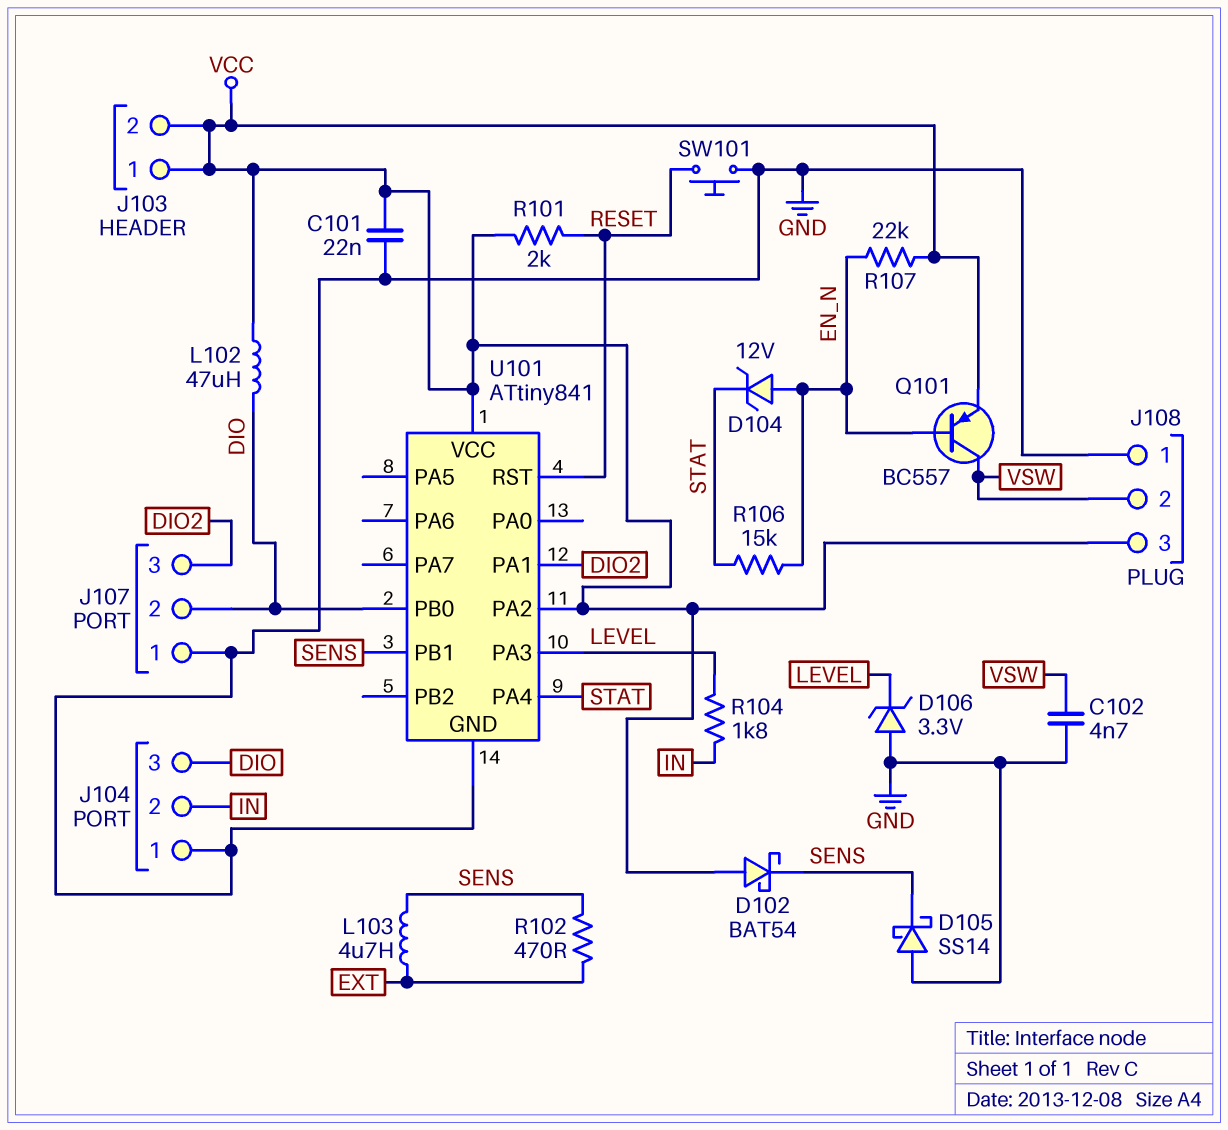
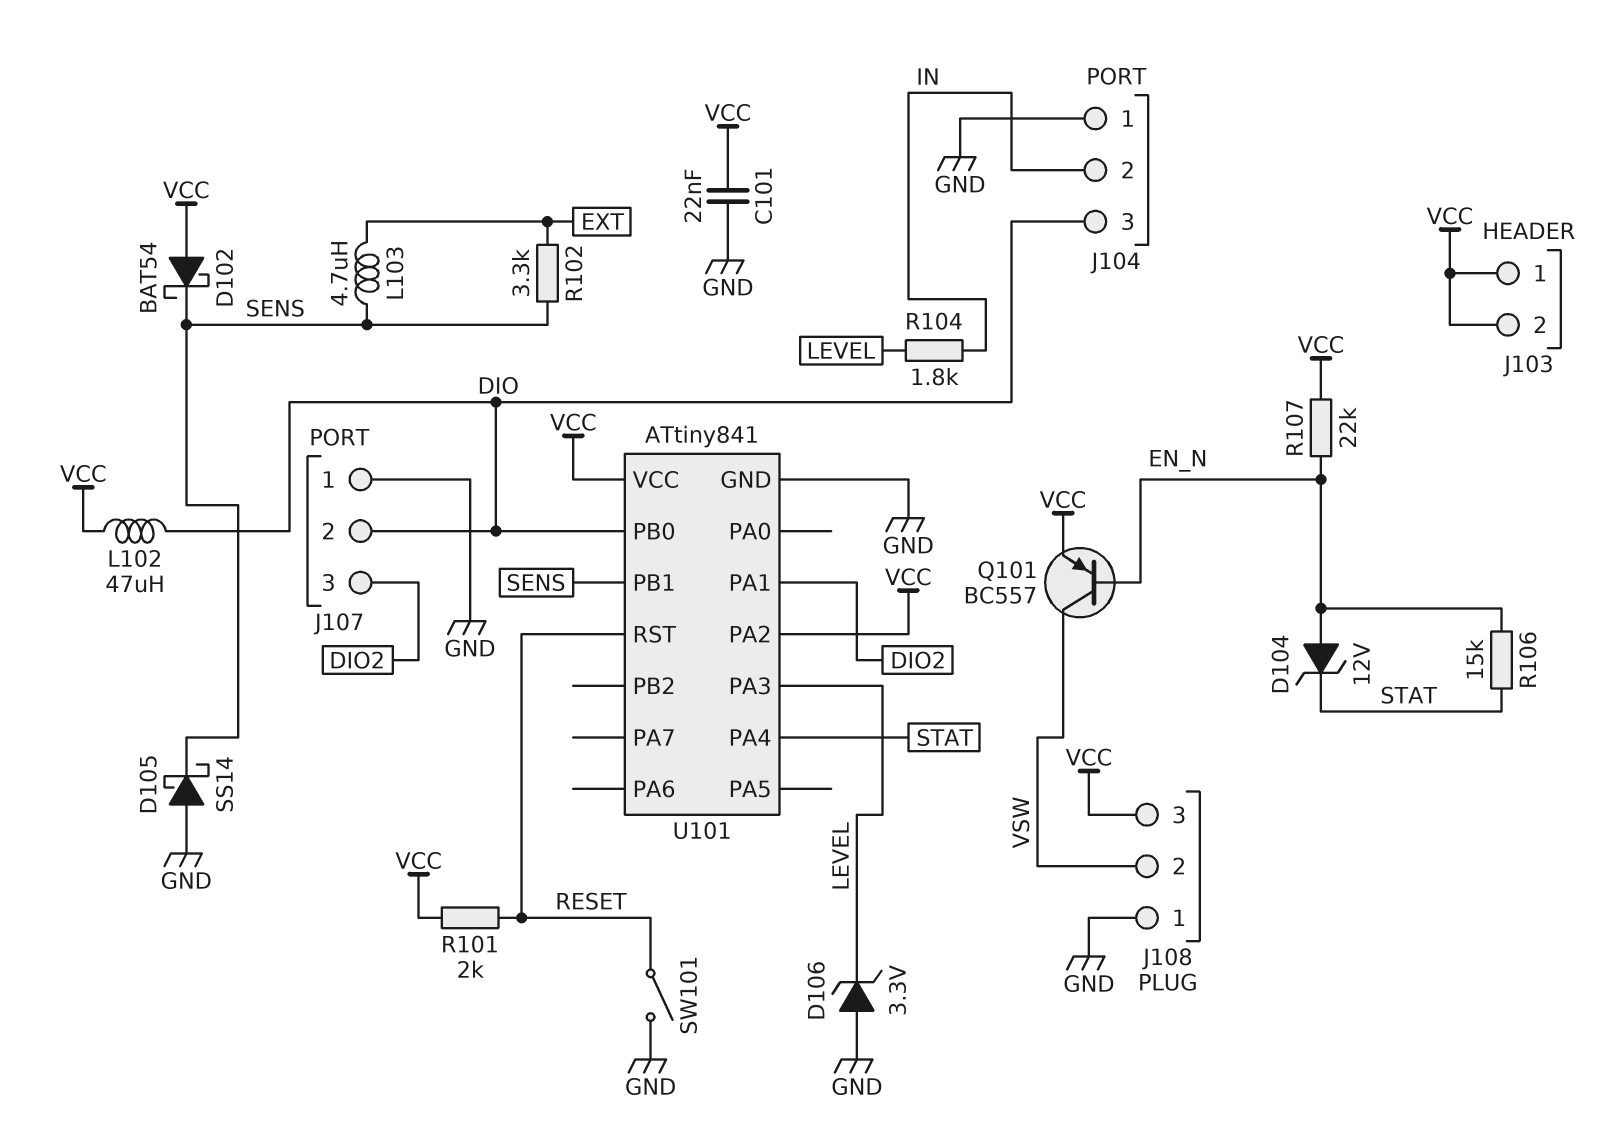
C102: 4.7nF (GND, VSW) -> none
R102: 470 (EXT, SENS) -> 3.3k (EXT, SENS)
SW101: button (GND, RESET) -> switch (GND, RESET)

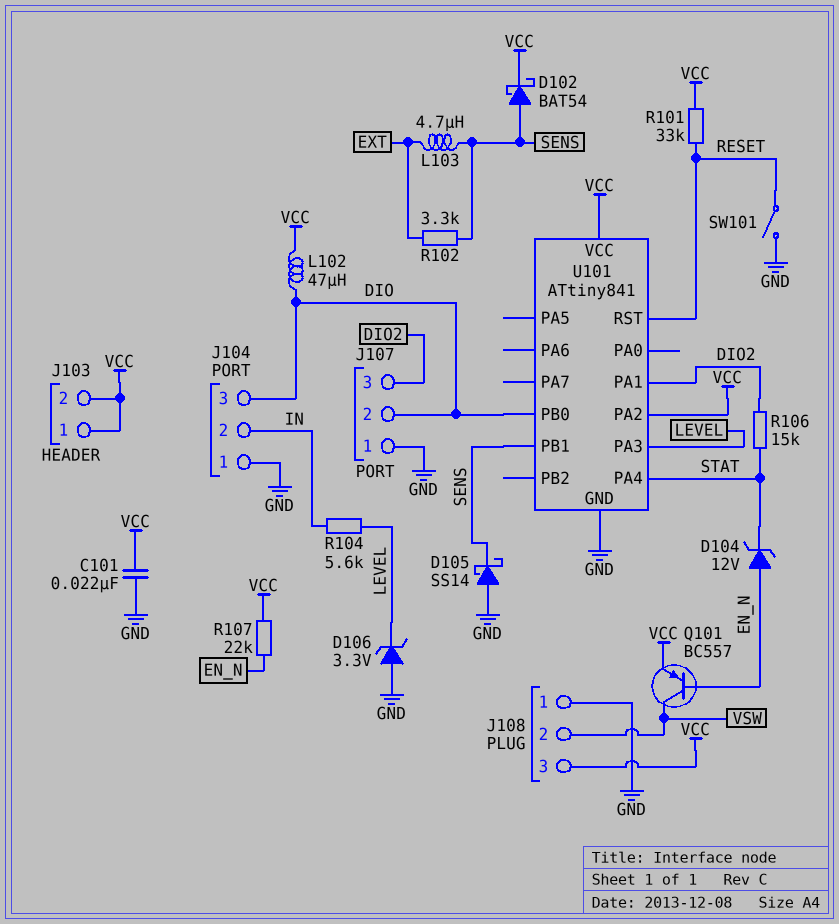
D102: schottky BAT54 (A VCC, K SENS) -> schottky BAT54 (A SENS, K VCC)
R101: 2k (RESET, VCC) -> 33k (RESET, VCC)
R104: 1.8k (IN, LEVEL) -> 5.6k (IN, LEVEL)
R106: 15k (EN_N, STAT) -> 15k (DIO2, STAT)

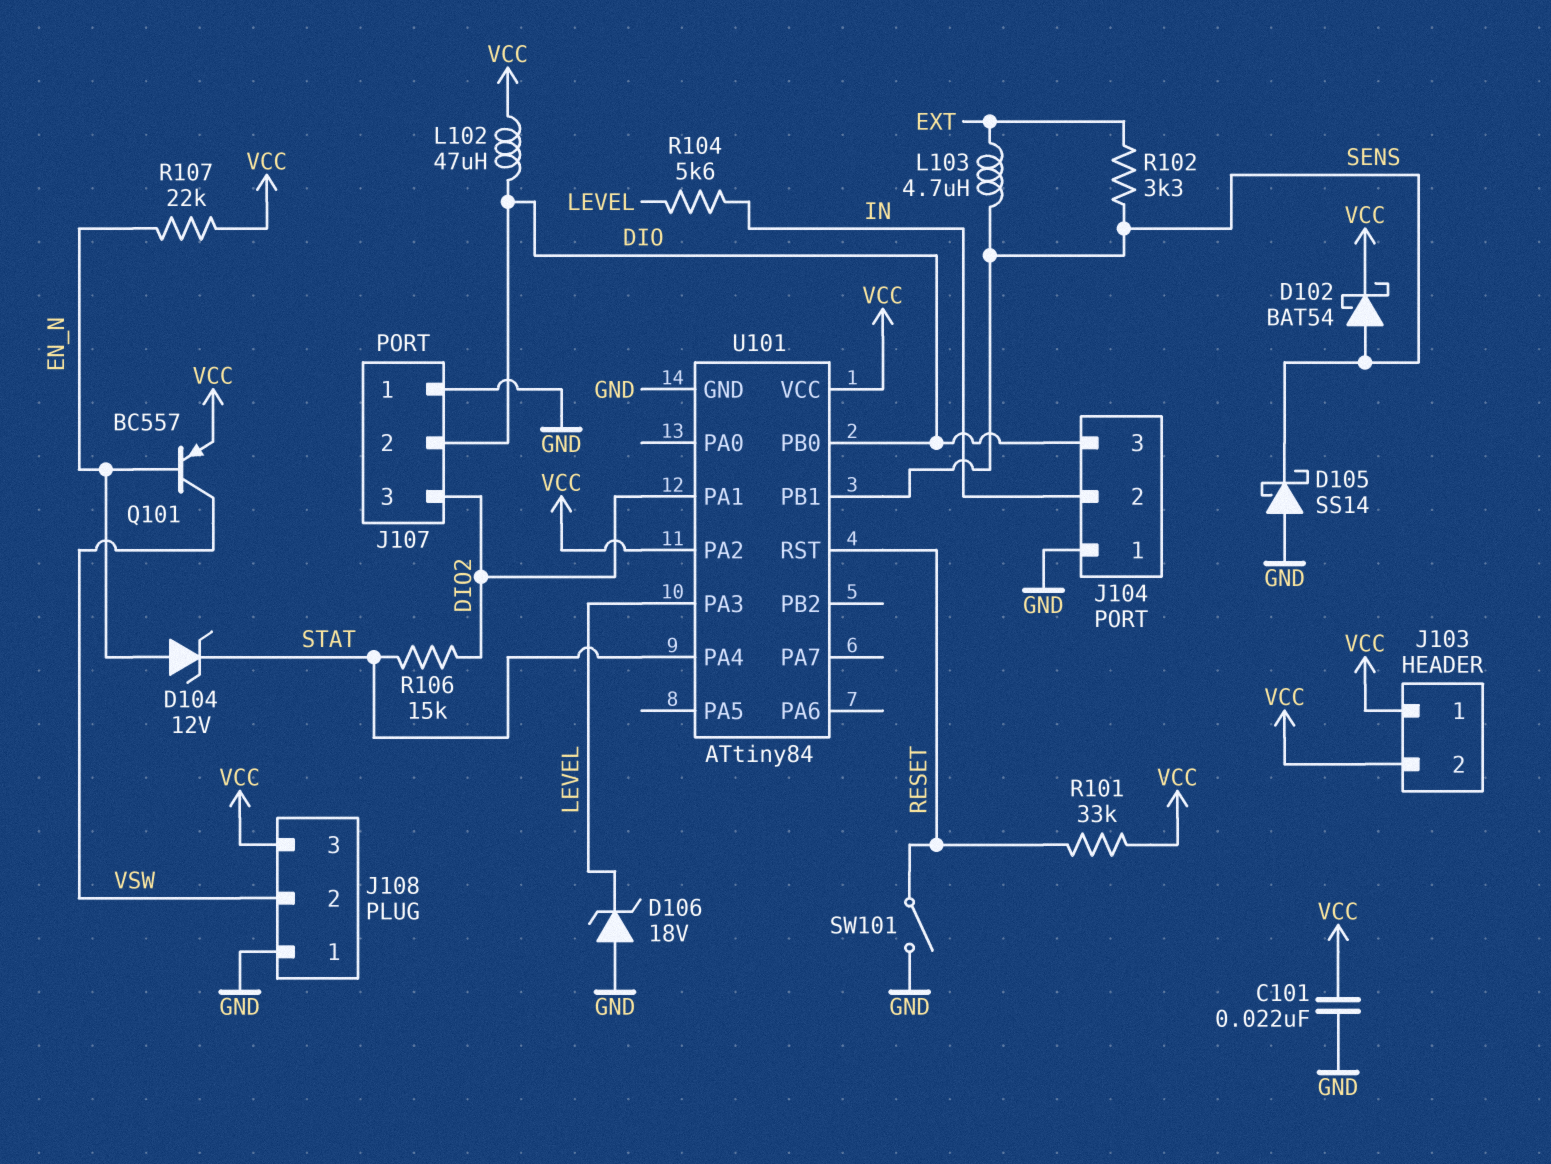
D106: zener 3.3V (A GND, K LEVEL) -> zener 18V (A GND, K LEVEL)
U101: ATtiny841 -> ATtiny84

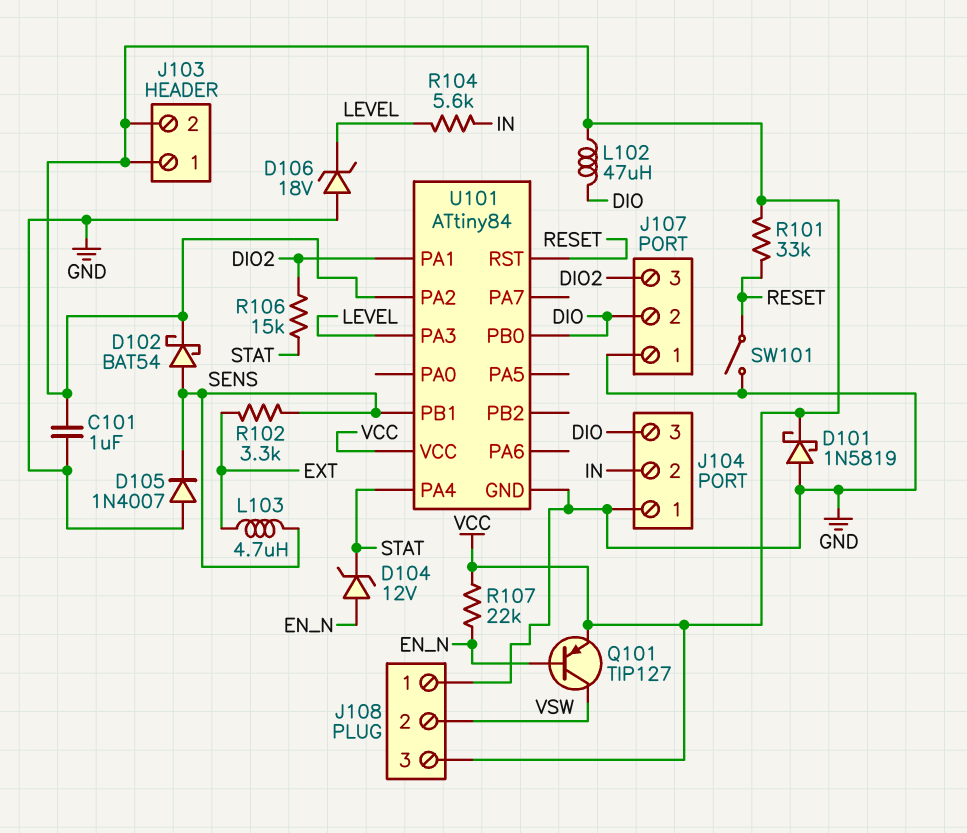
C101: 22nF (GND, VCC) -> 1uF (GND, VCC)
D101: none -> schottky 1N5819 (A GND, K VCC)
D105: schottky SS14 (A GND, K SENS) -> diode 1N4007 (A GND, K SENS)
Q101: PNP BC557 (B EN_N, C VSW, E VCC) -> PNP TIP127 (B EN_N, C VSW, E VCC)

